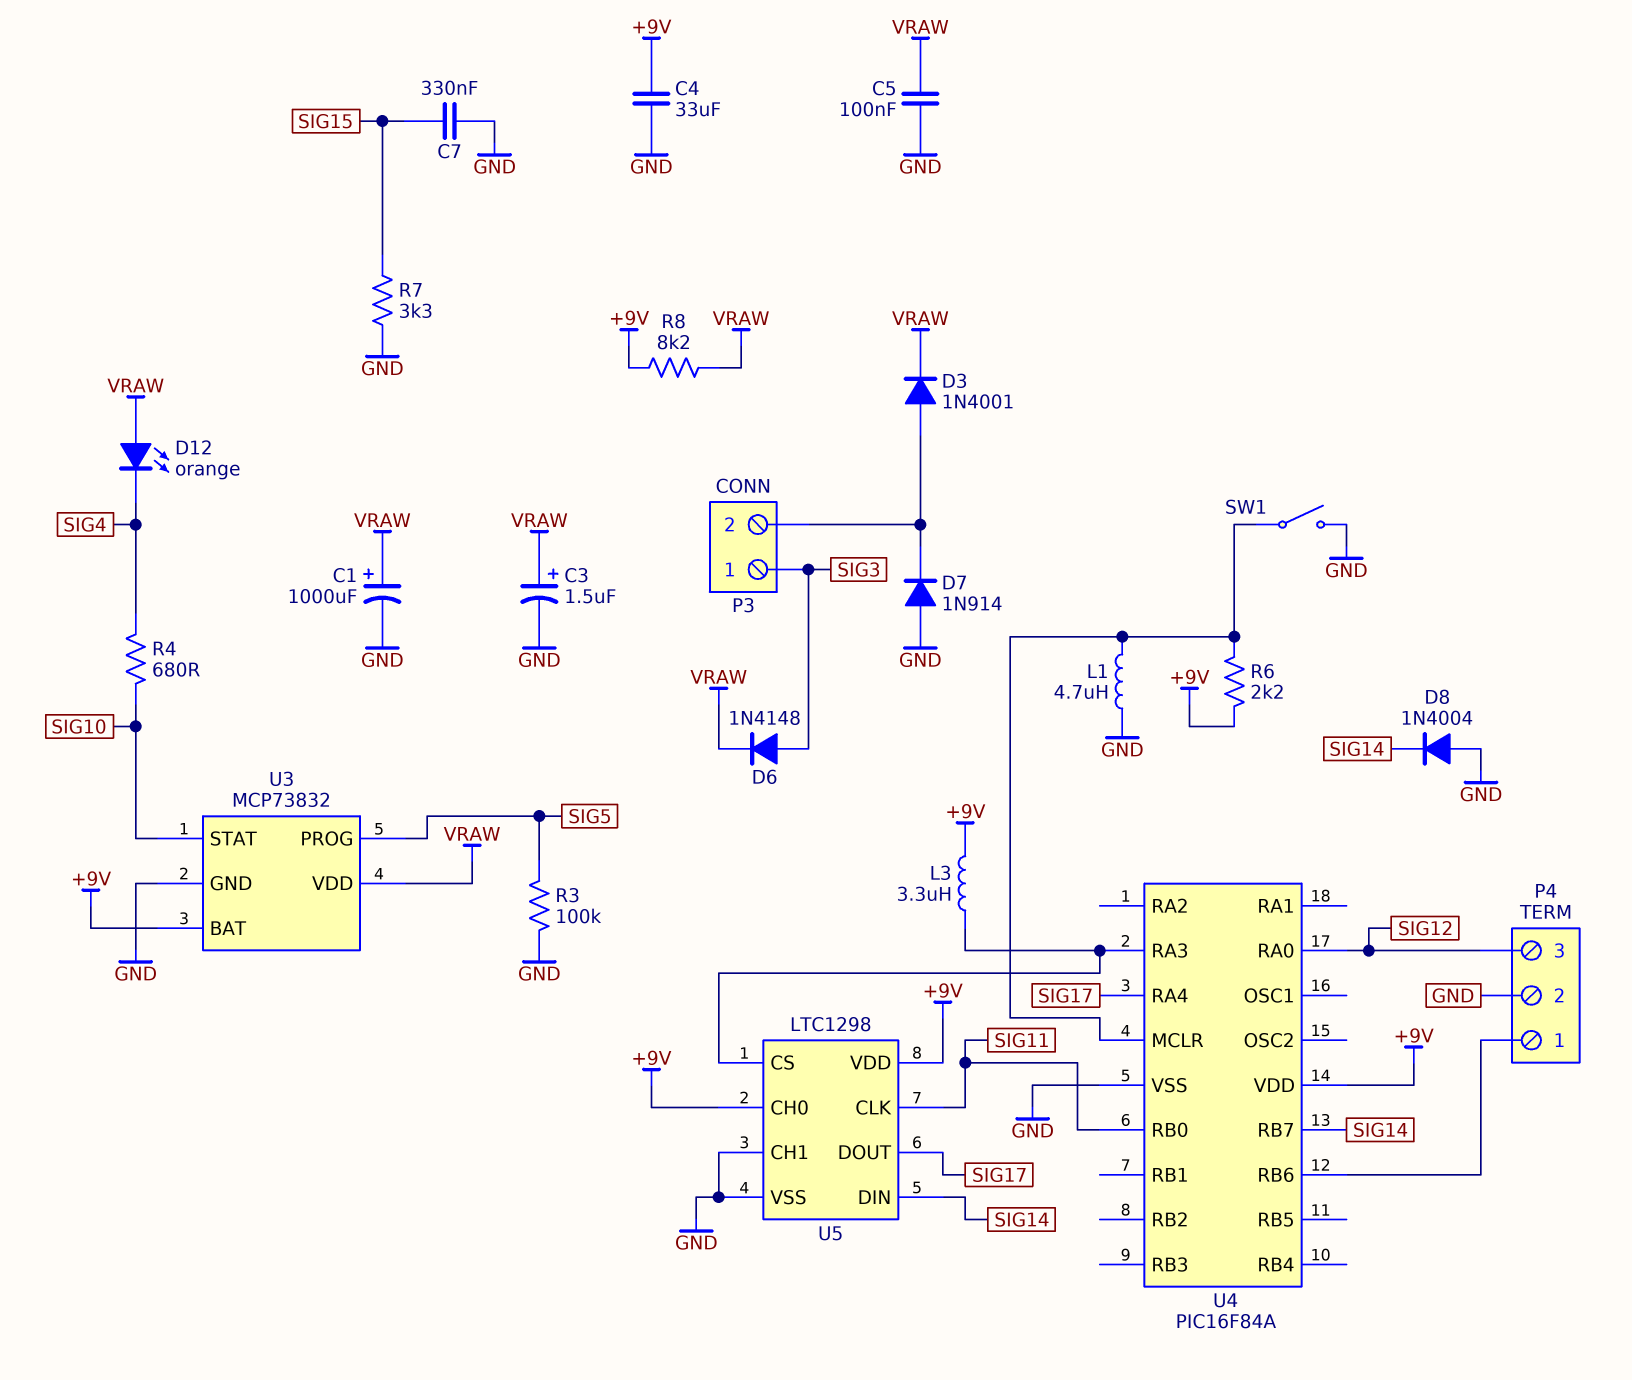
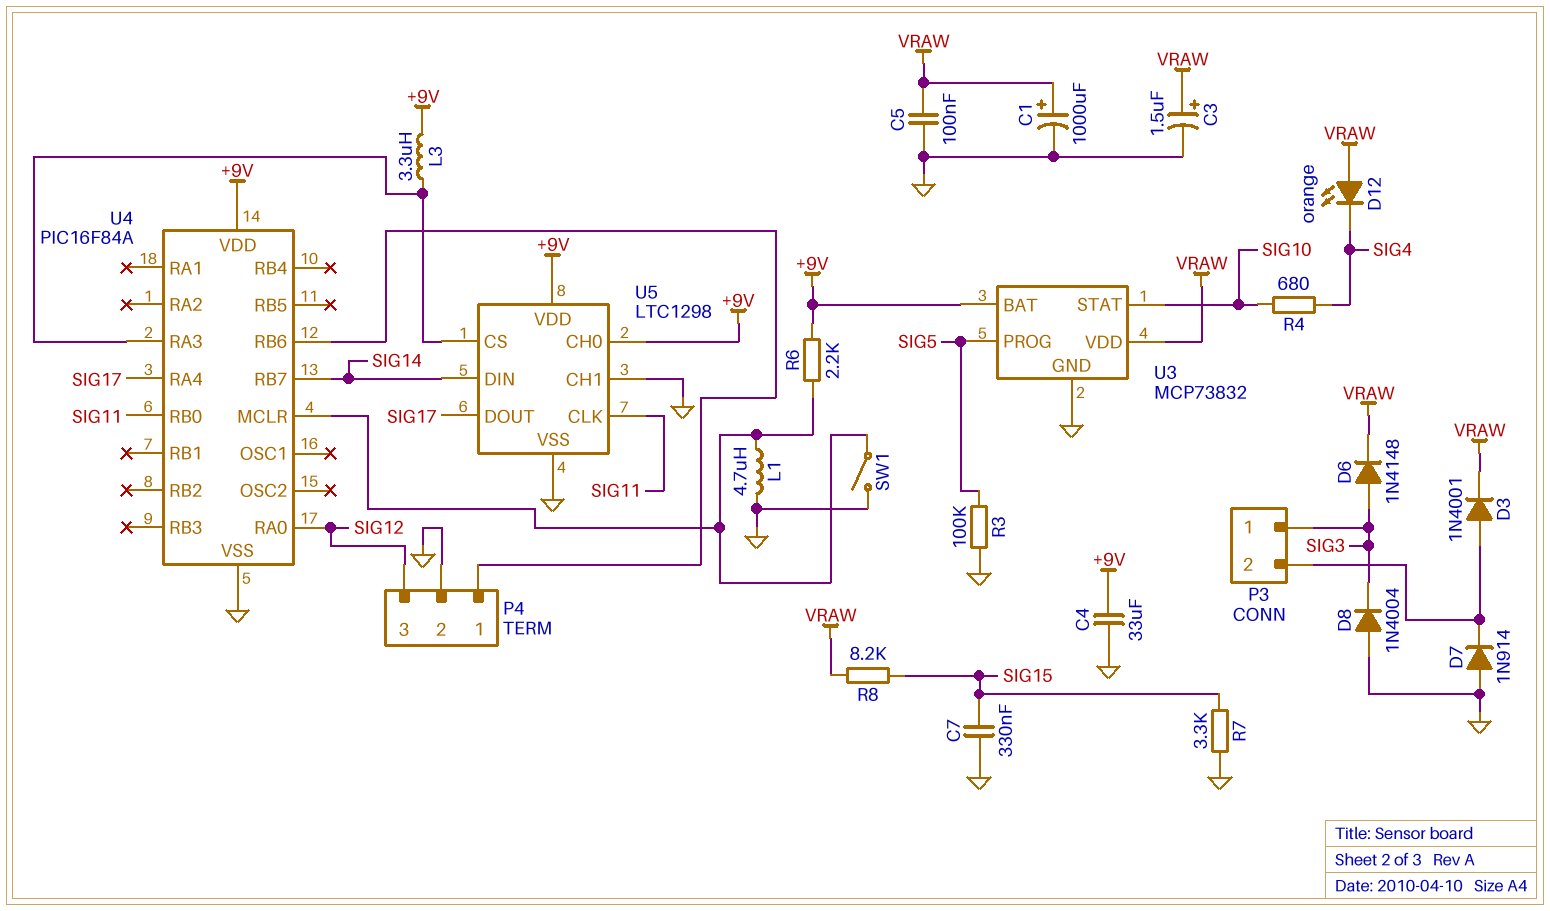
D8: diode 1N4004 (A GND, K SIG14) -> diode 1N4004 (A GND, K SIG3)
R8: 8.2k (+9V, VRAW) -> 8.2k (SIG15, VRAW)

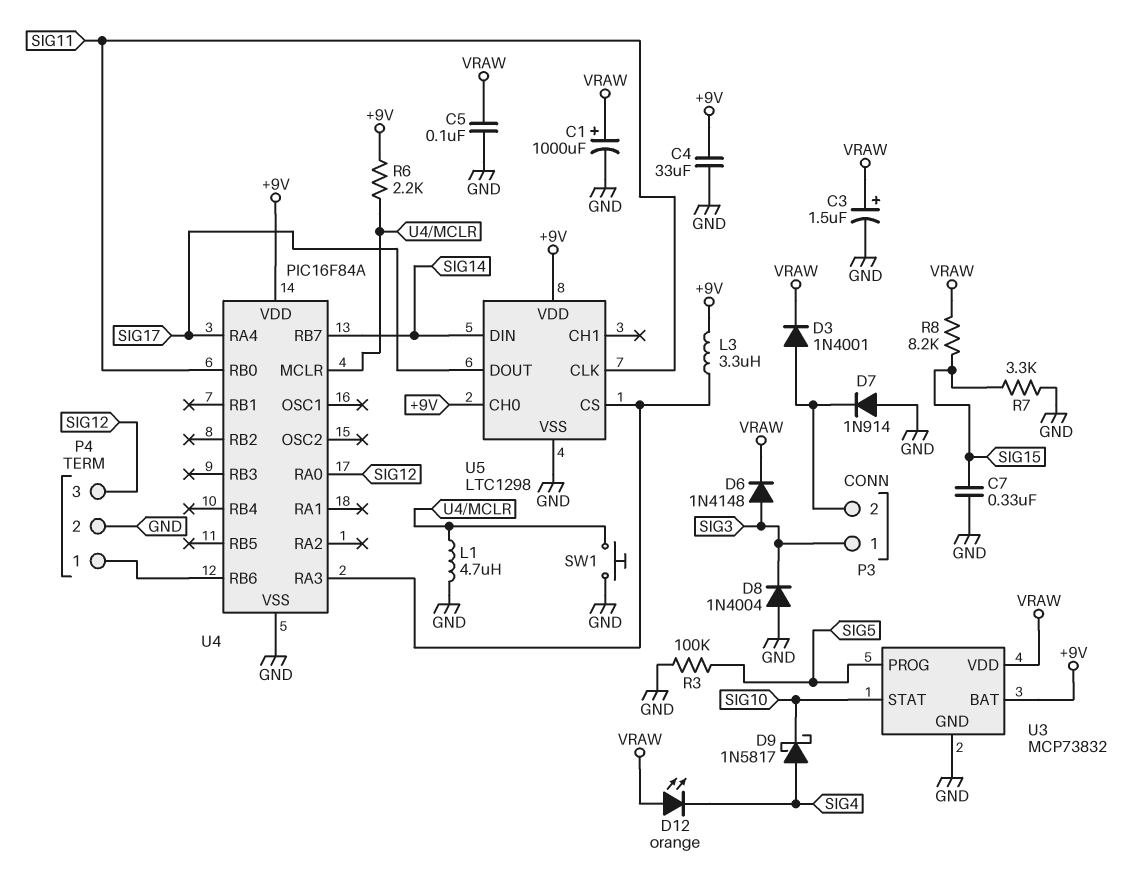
D9: none -> schottky 1N5817 (A SIG4, K SIG10)
R4: 680 (SIG4, SIG10) -> none
SW1: switch (GND, U4/MCLR) -> button (GND, U4/MCLR)
U5 pin CH1: GND -> none

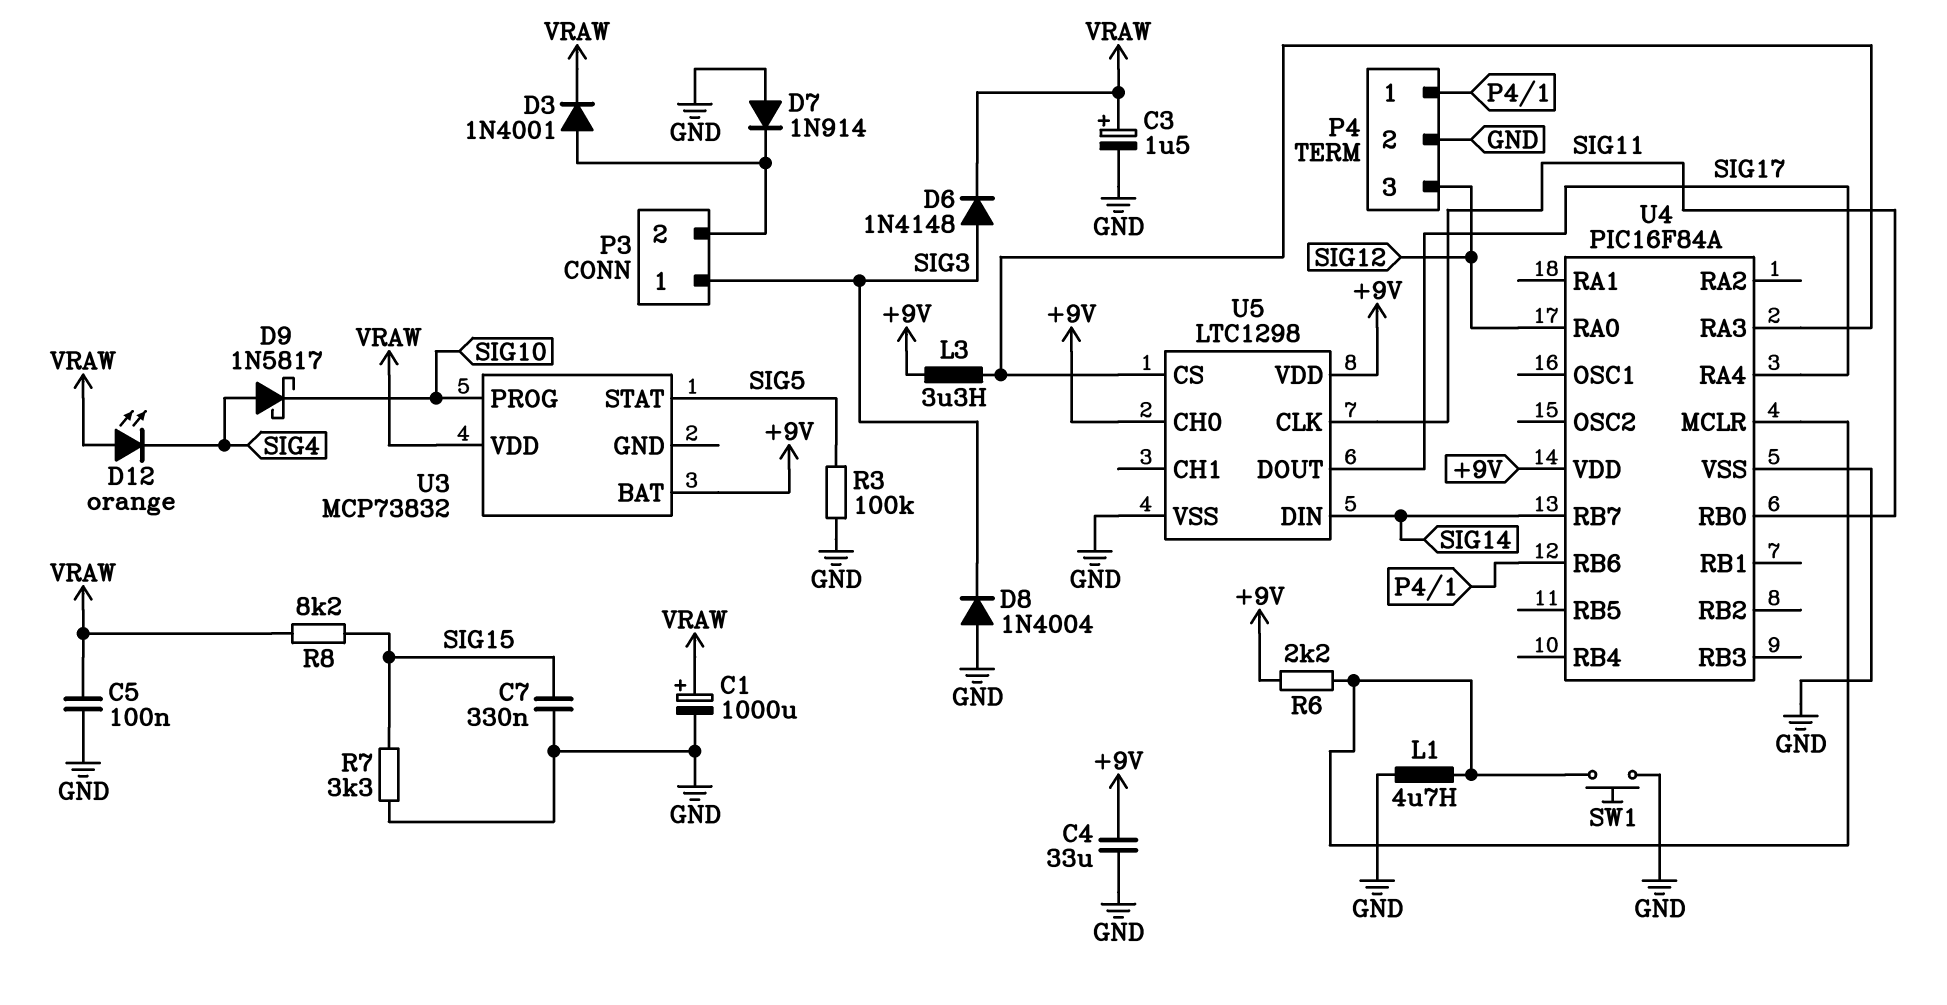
U3 pin GND: GND -> none
U3 pin PROG: SIG5 -> SIG10
U3 pin STAT: SIG10 -> SIG5

